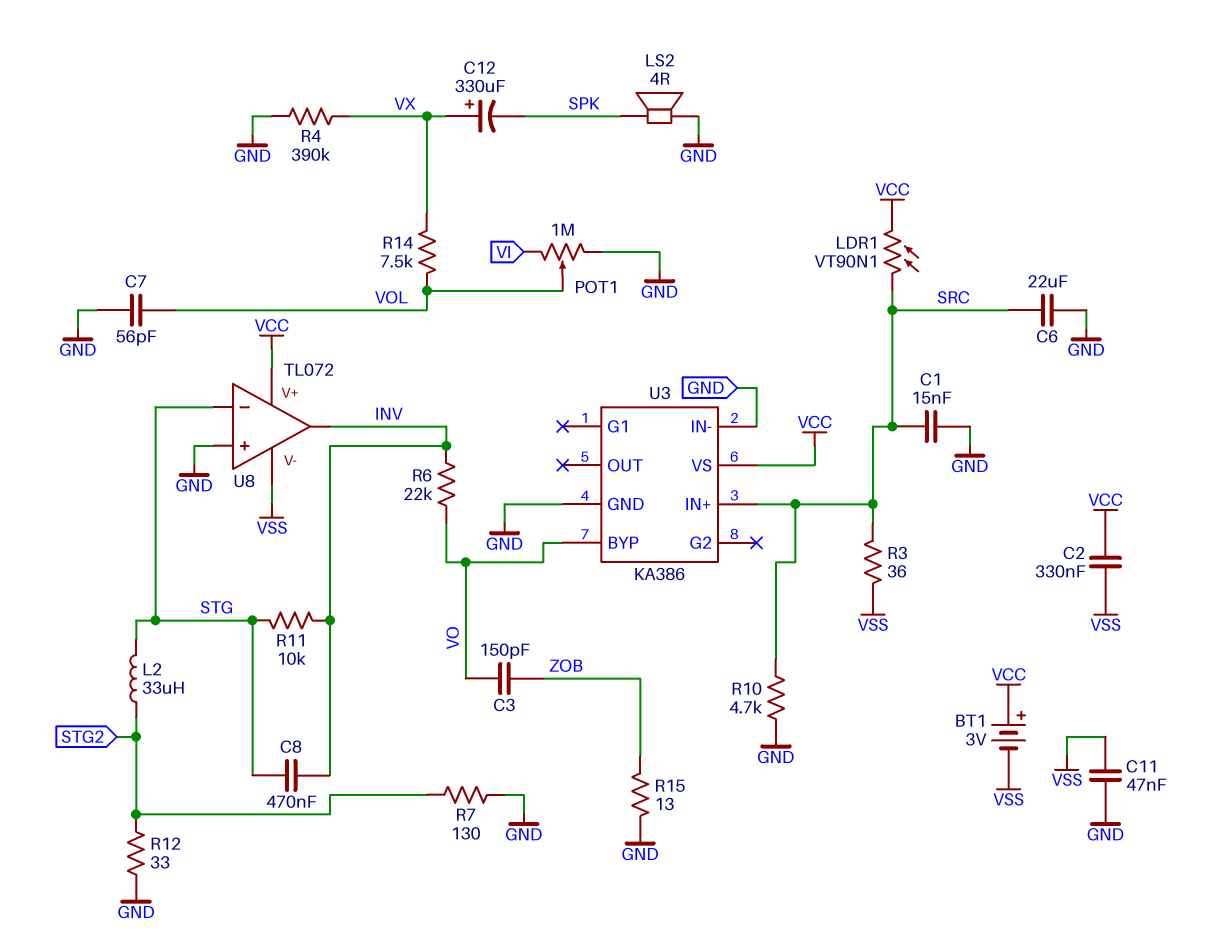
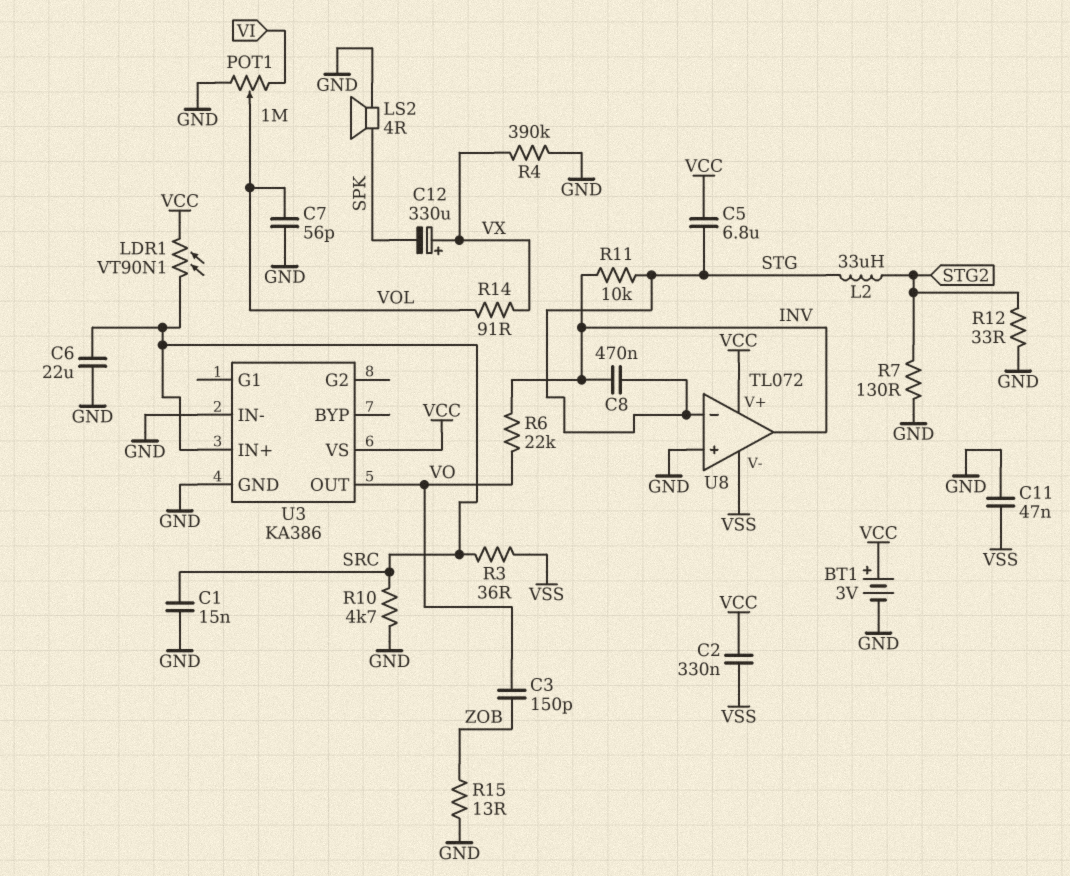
BT1: 3V (plus VCC, minus VSS) -> 3V (plus VCC, minus GND)
C5: none -> 6.8uF (STG, VCC)
R14: 7.5k (VOL, VX) -> 91 (VOL, VX)
U3 pin BYP: VO -> none
U3 pin OUT: none -> VO

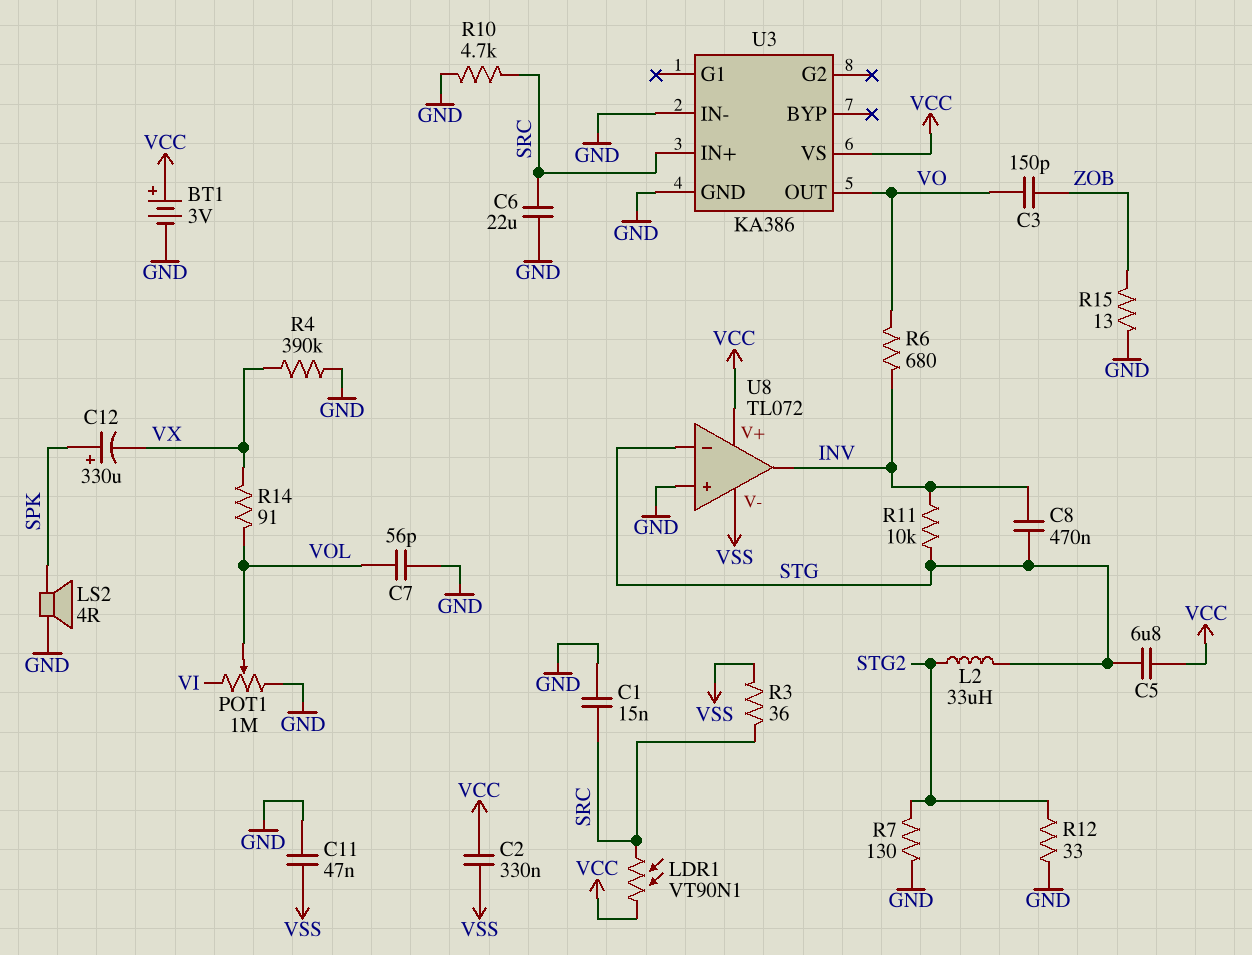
C12: 330uF (plus VX, minus SPK) -> 330uF (plus SPK, minus VX)
R6: 22k (INV, VO) -> 680 (INV, VO)

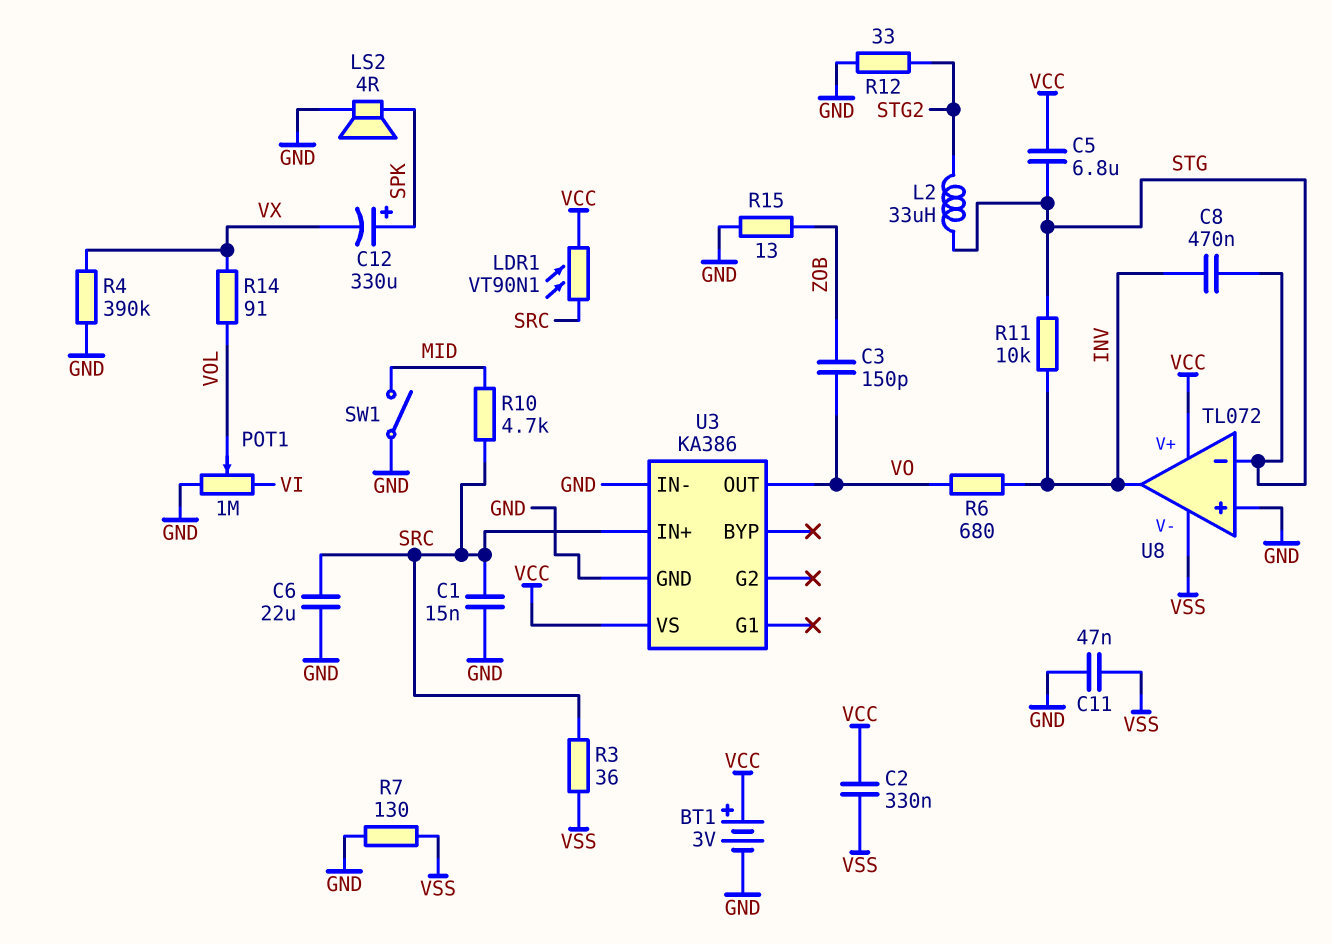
C7: 56pF (GND, VOL) -> none
R7: 130 (GND, STG2) -> 130 (GND, VSS)
R10: 4.7k (GND, SRC) -> 4.7k (MID, SRC)
SW1: none -> switch (GND, MID)

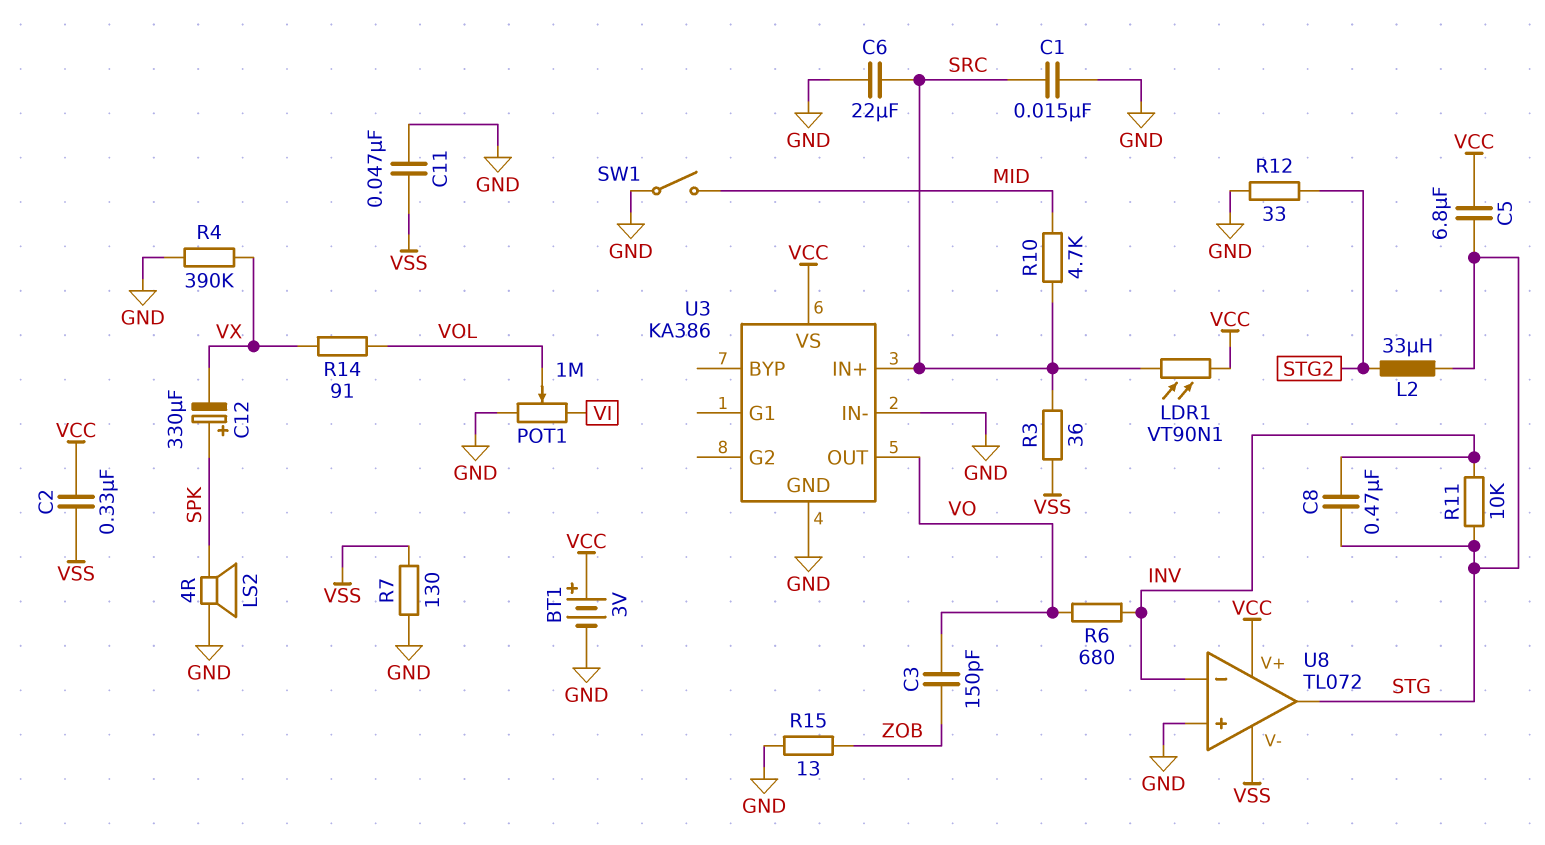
U8 pin in-: STG -> INV
U8 pin out: INV -> STG

